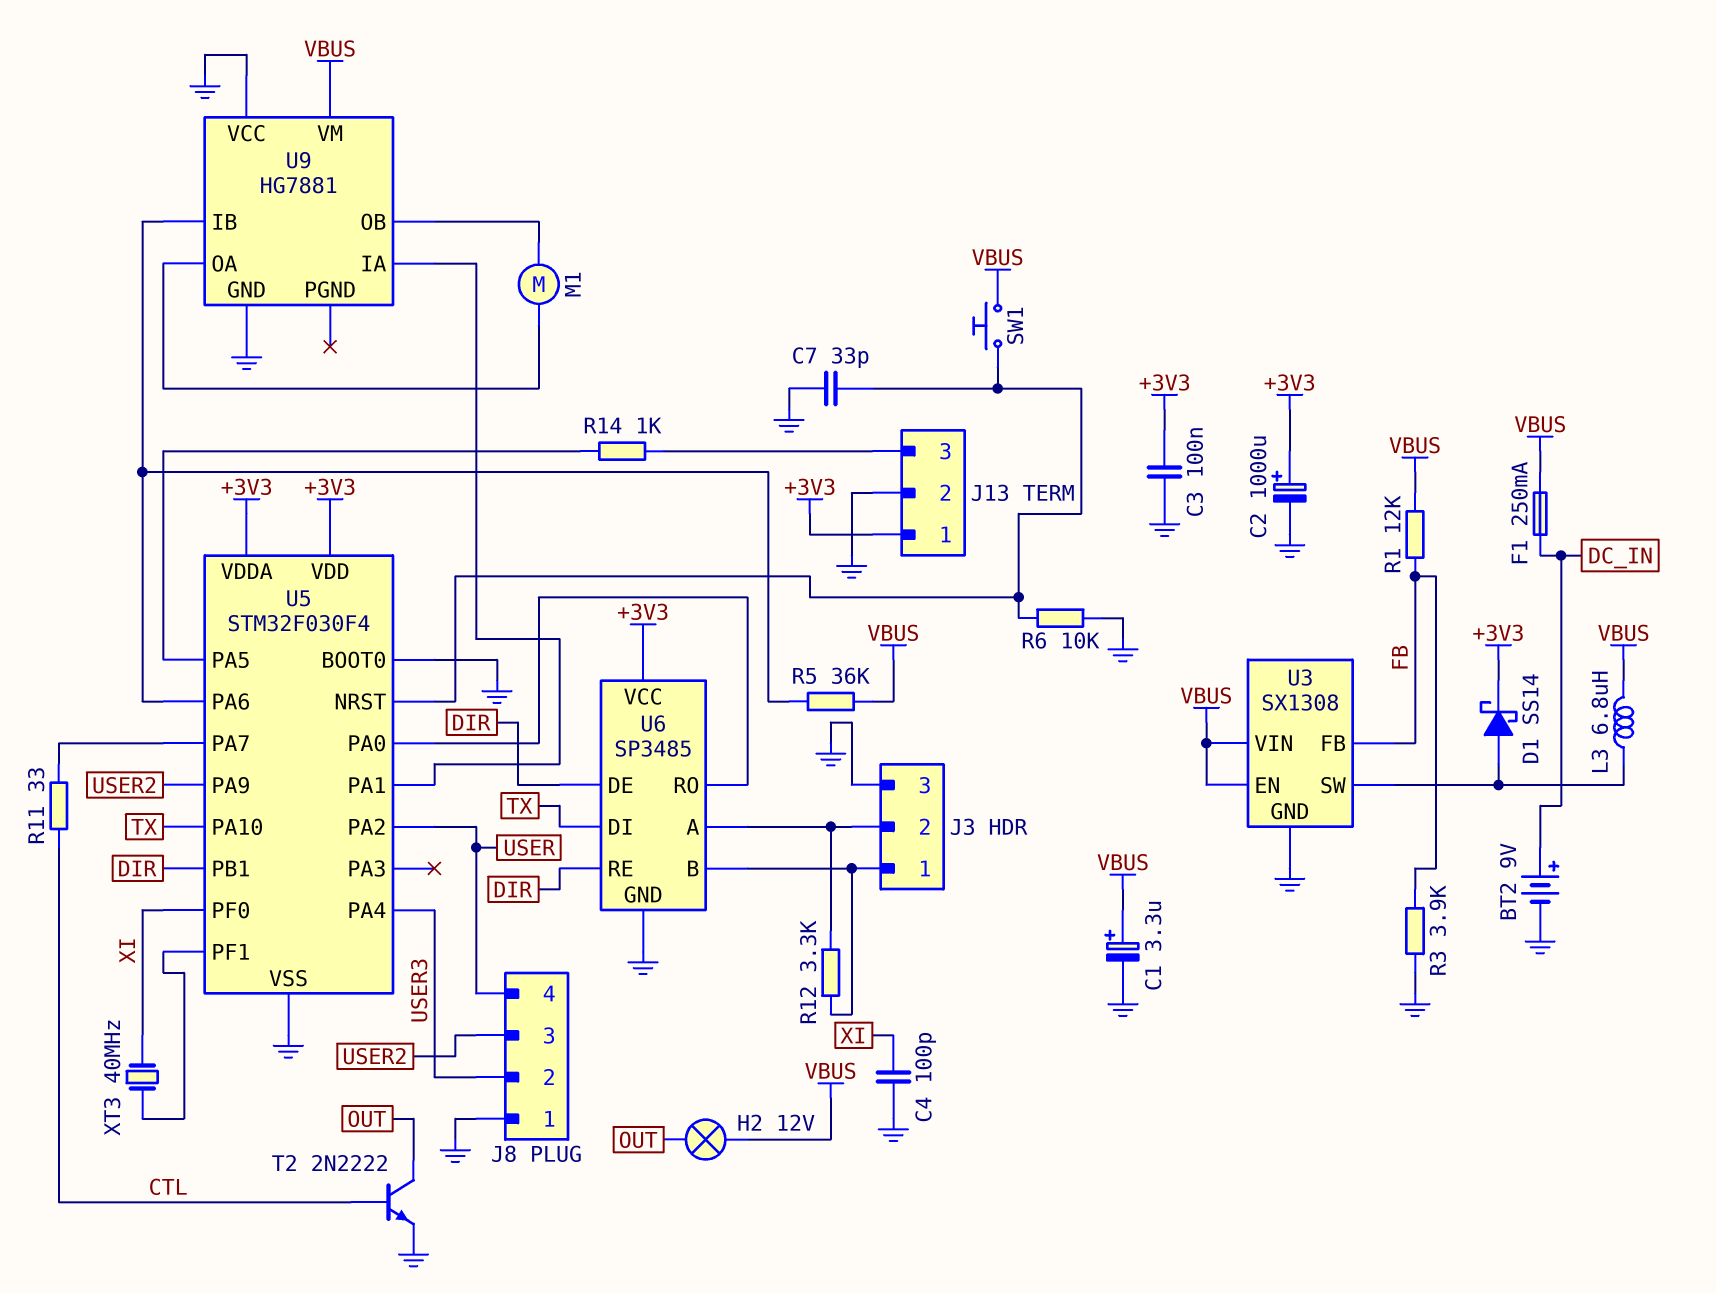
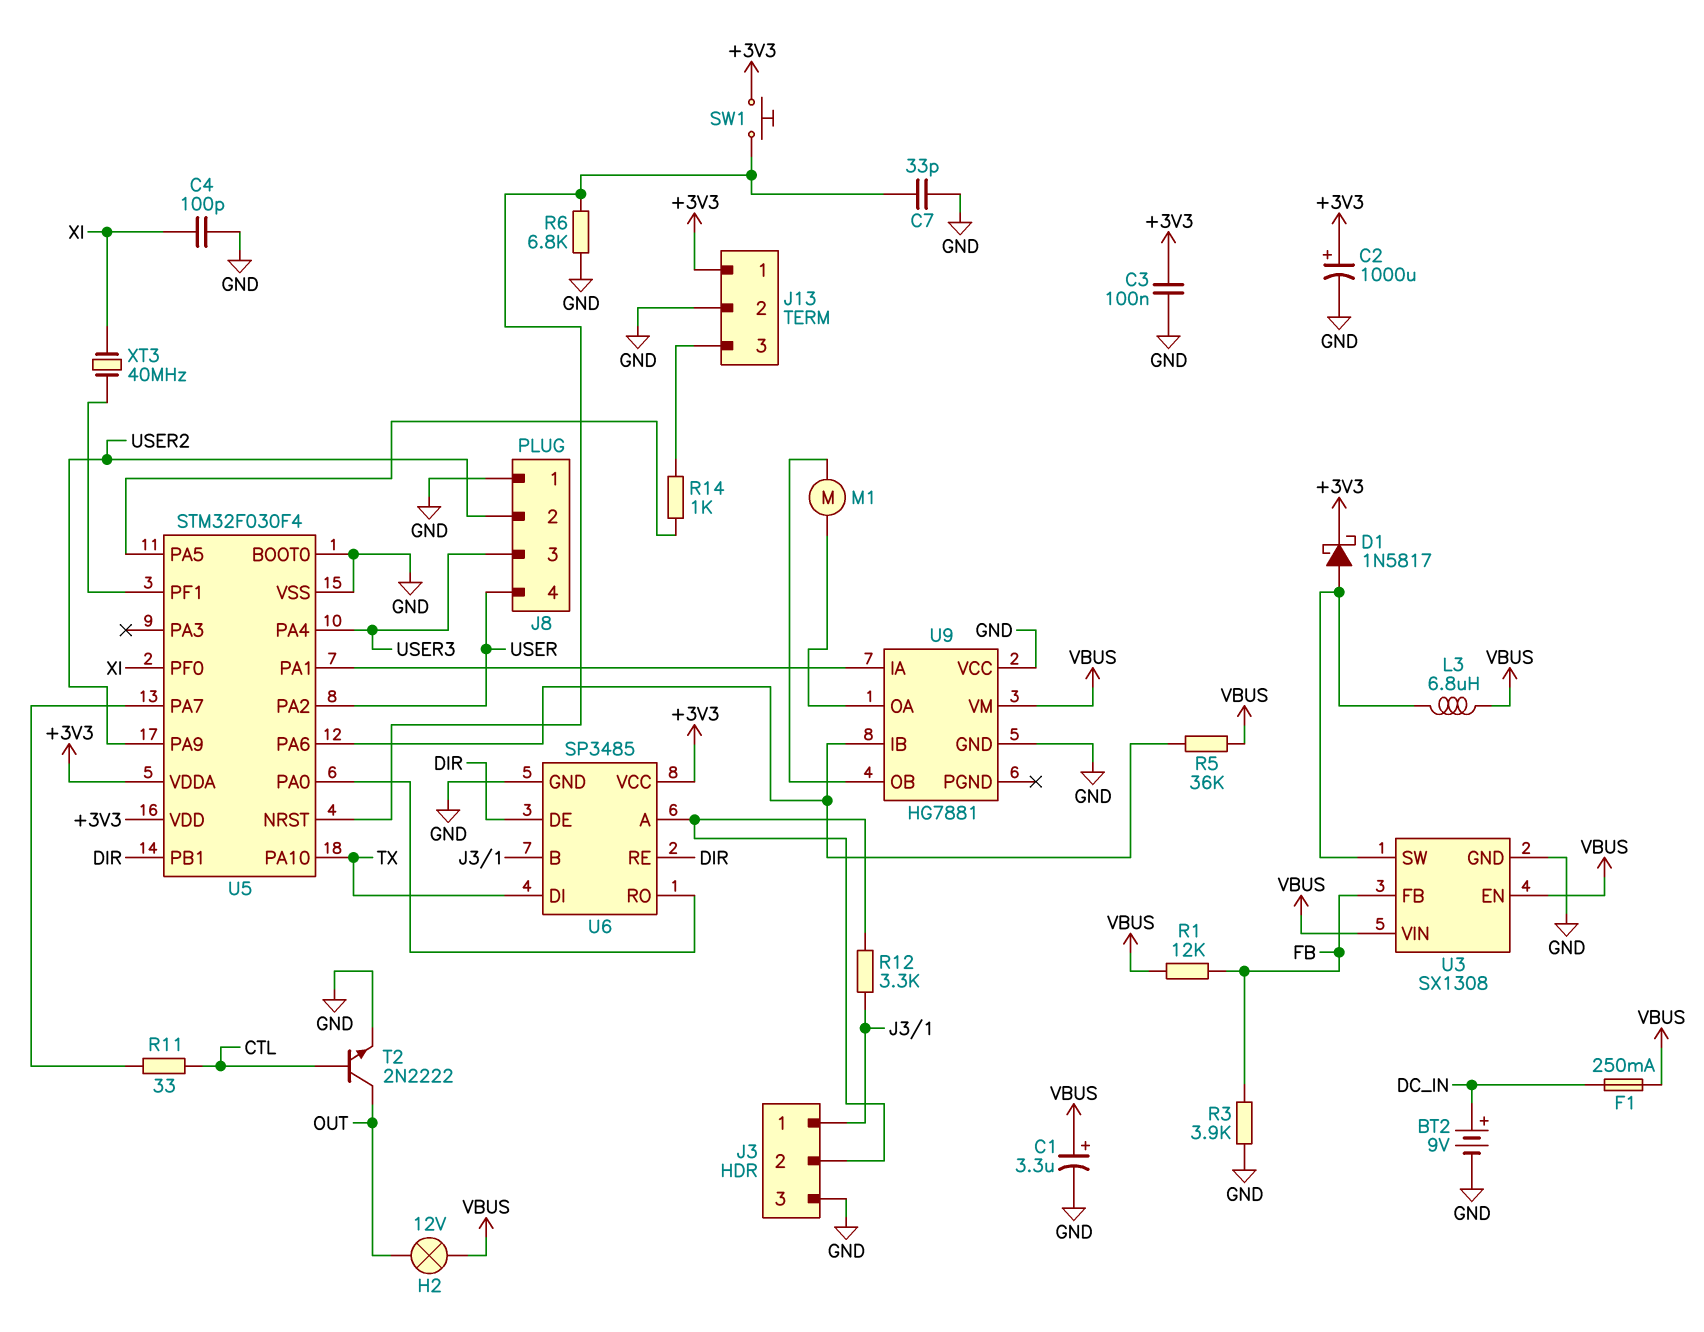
D1: schottky SS14 (A U3/SW, K +3V3) -> schottky 1N5817 (A U3/SW, K +3V3)
J8 pin 2: USER3 -> USER2
J8 pin 3: USER2 -> USER3
R6: 10k (GND, U5/NRST) -> 6.8k (GND, U5/NRST)
SW1: button (U5/NRST, VBUS) -> button (+3V3, U5/NRST)

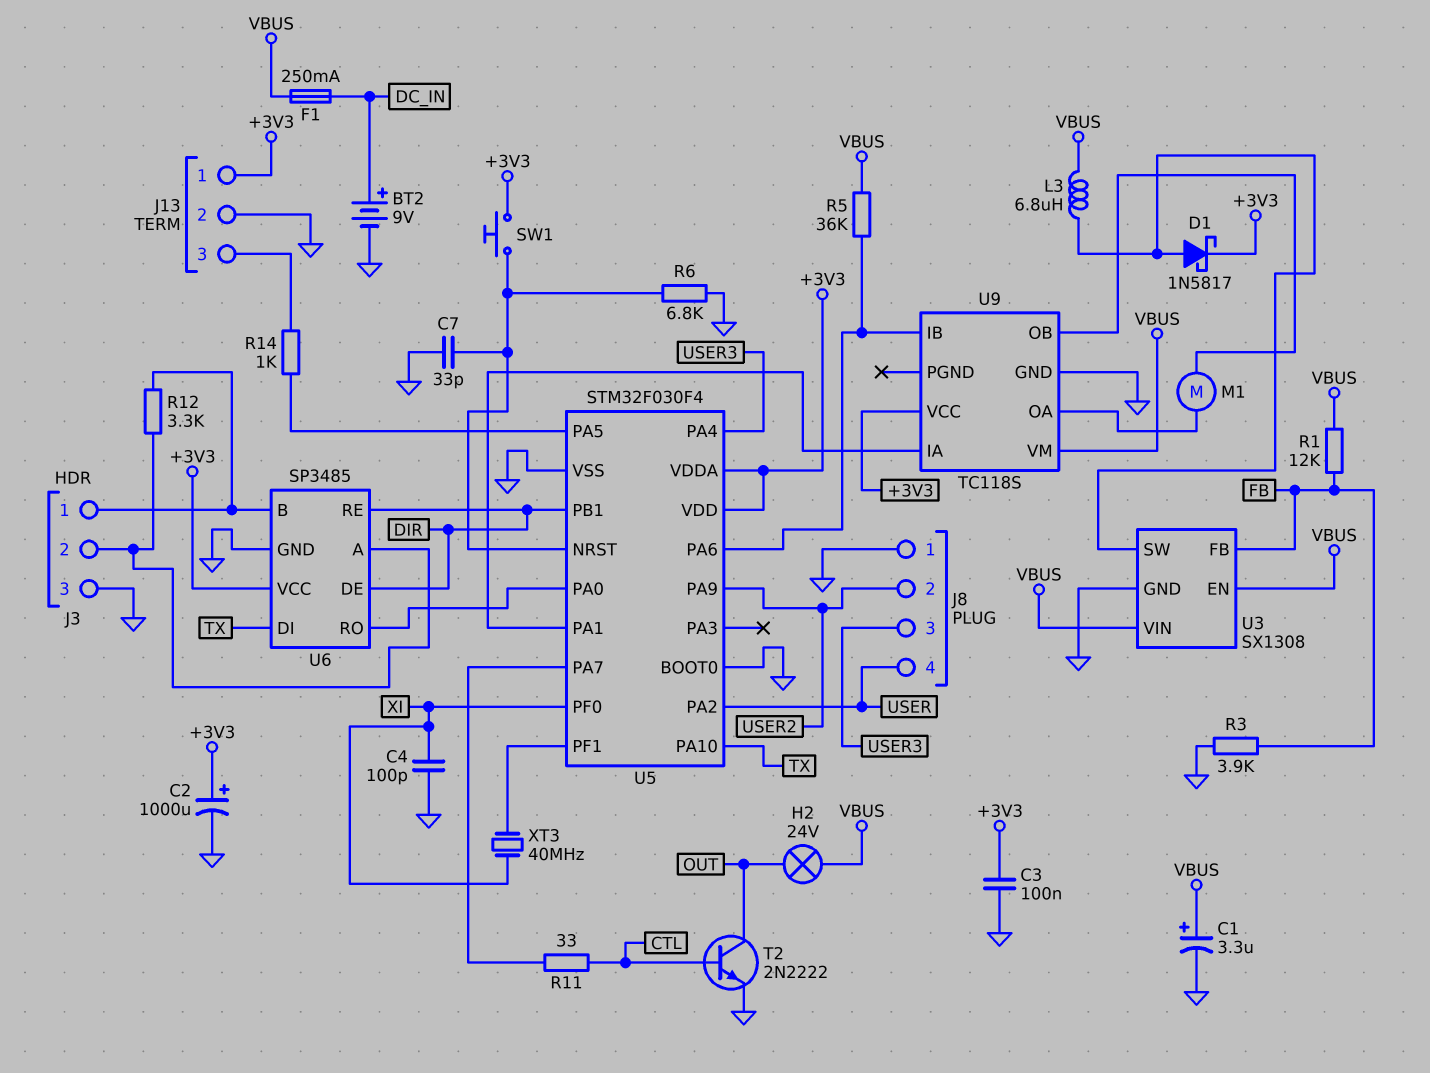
H2: lamp 12V (OUT, VBUS) -> lamp 24V (OUT, VBUS)
U9: HG7881 -> TC118S
U9 pin VCC: GND -> +3V3

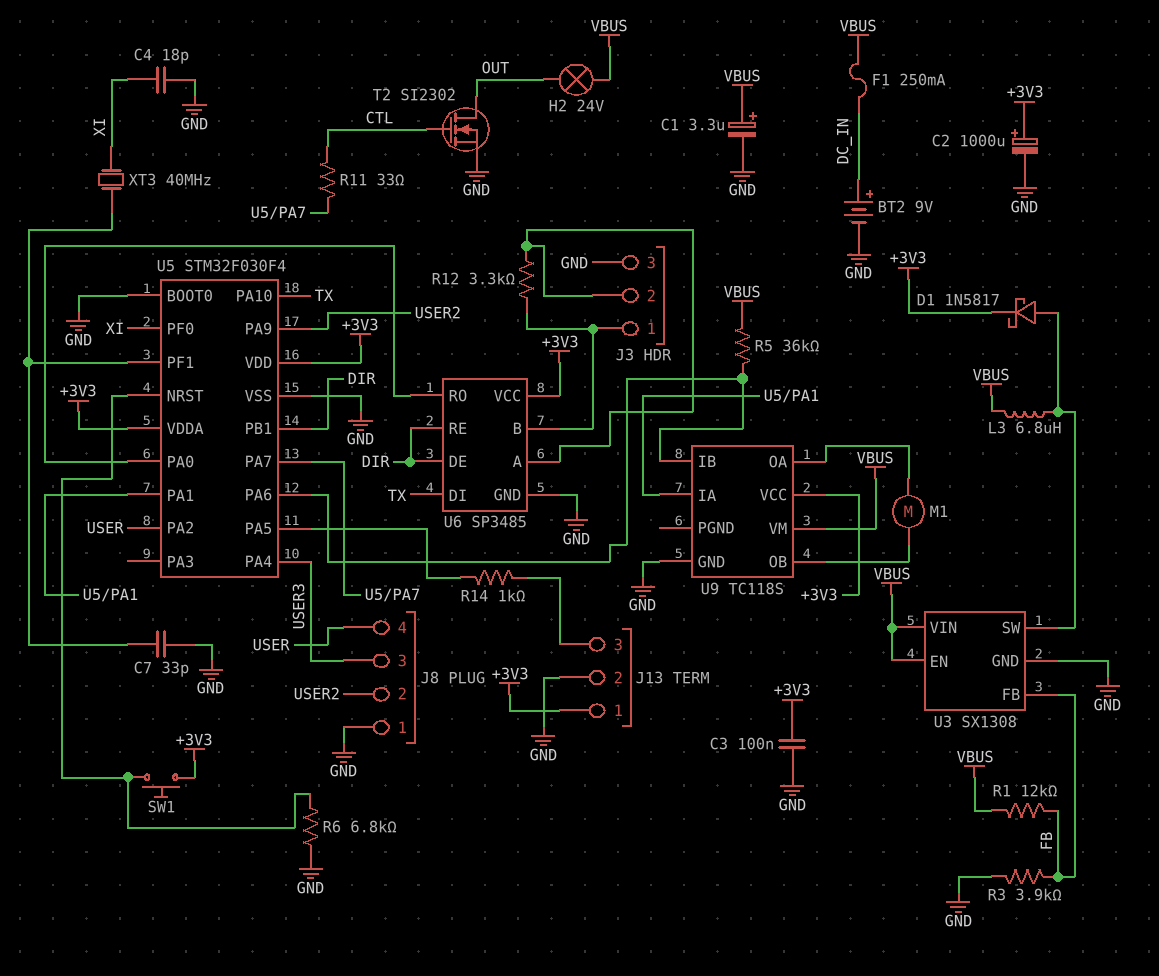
C4: 100pF (GND, XI) -> 18pF (GND, XI)
C7: 33pF (GND, U5/NRST) -> 33pF (GND, U5/PF1)
T2: NPN 2N2222 (B CTL, C OUT, E GND) -> NMOS SI2302 (G CTL, D OUT, S GND)

